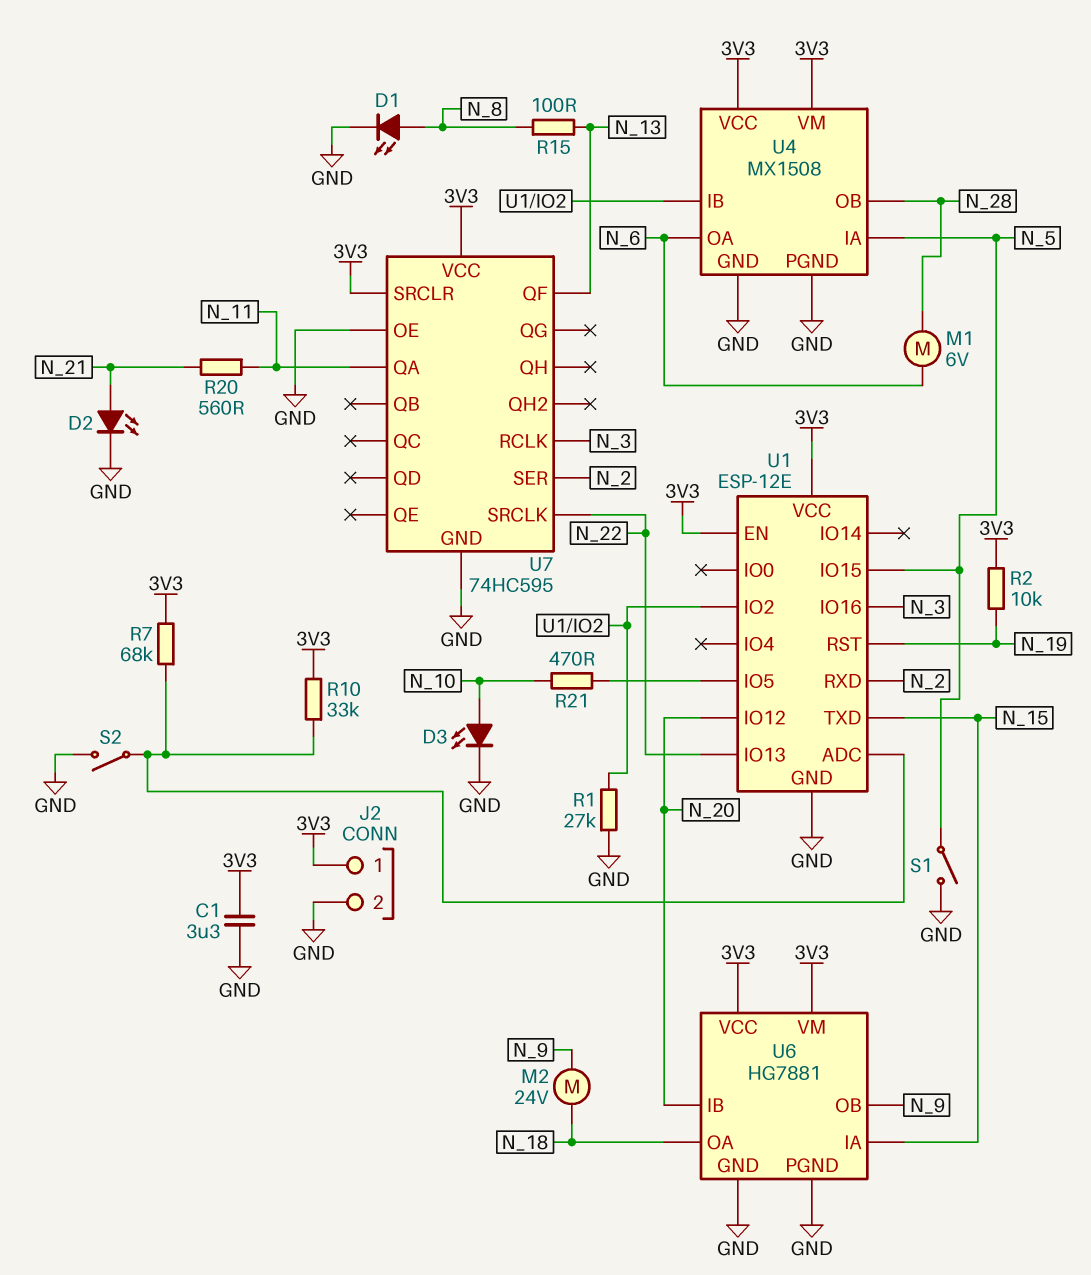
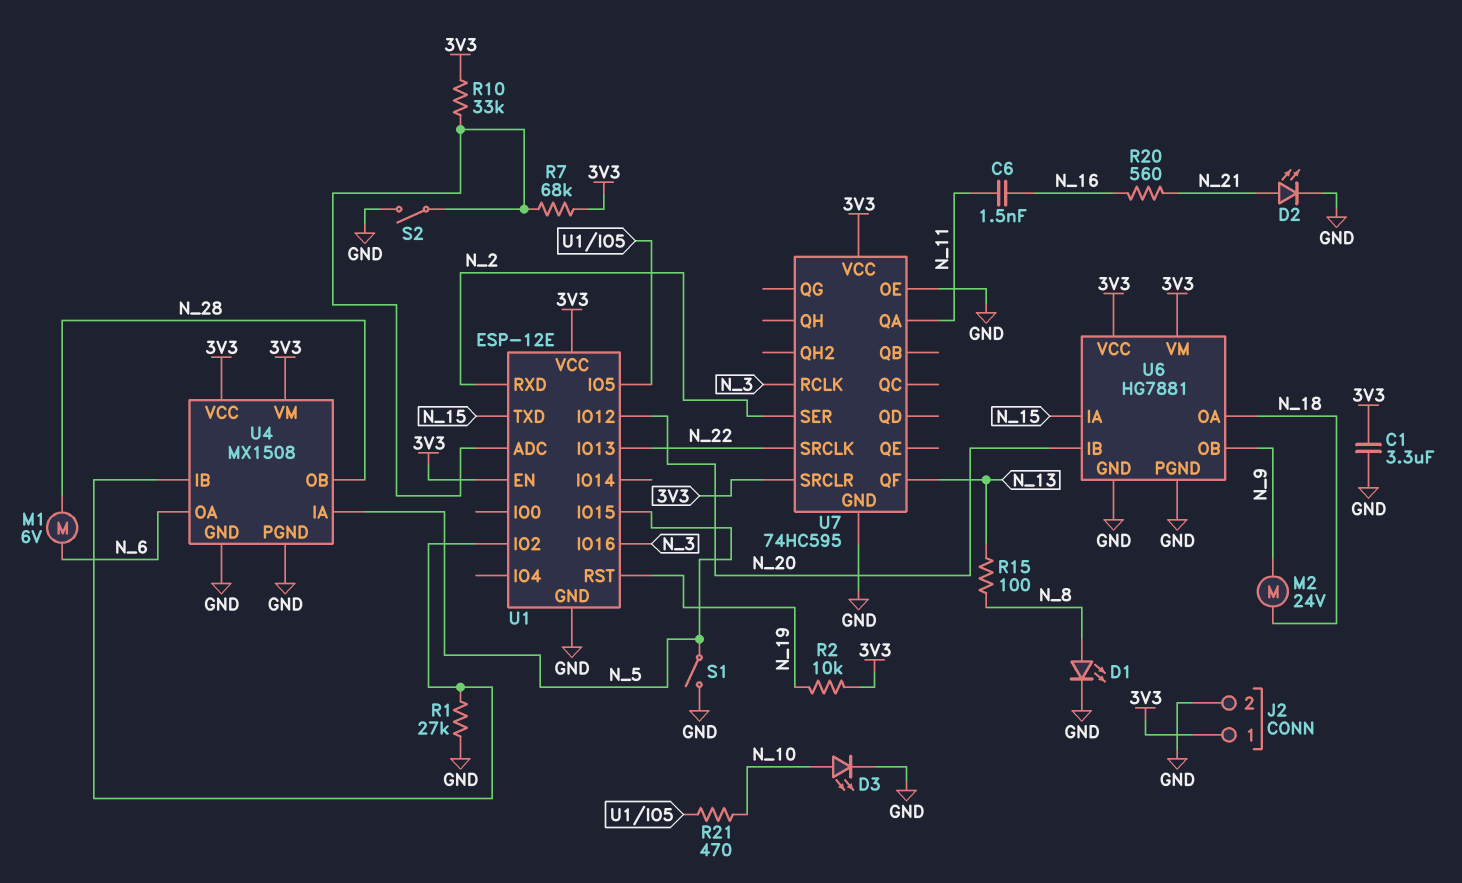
C6: none -> 1.5nF (N_11, N_16)
R20: 560 (N_11, N_21) -> 560 (N_16, N_21)

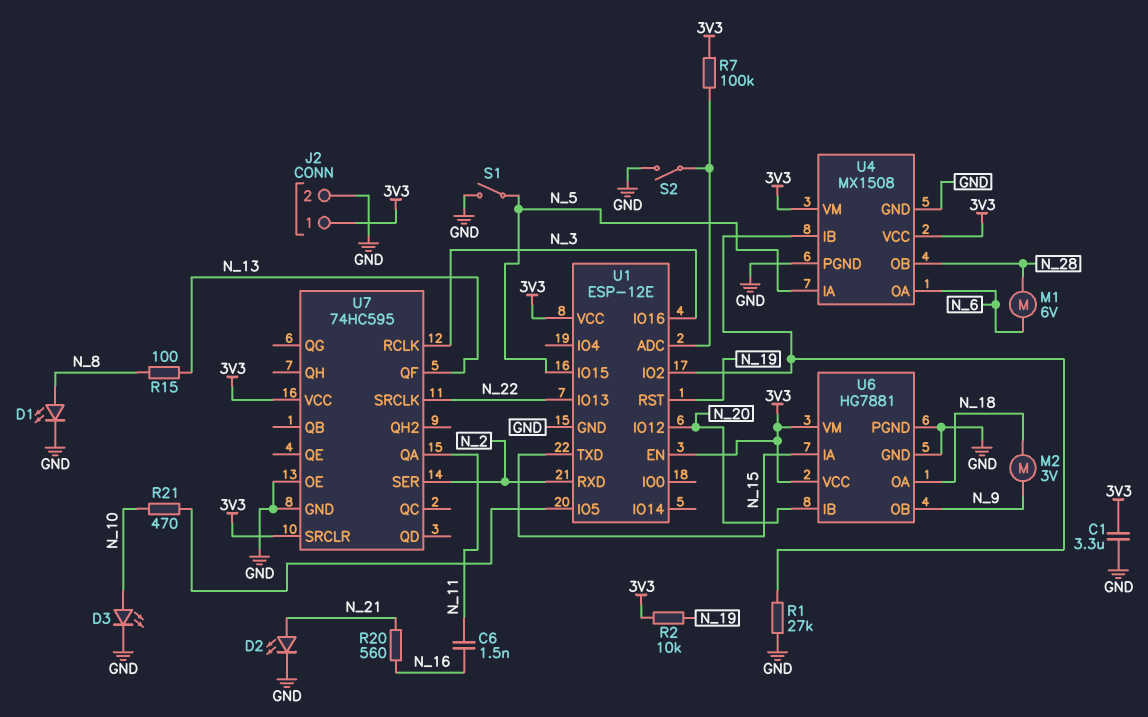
M2: motor 24V (N_9, N_18) -> motor 3V (N_9, N_18)
R7: 68k (3V3, U1/ADC) -> 100k (3V3, U1/ADC)
R10: 33k (3V3, U1/ADC) -> none

